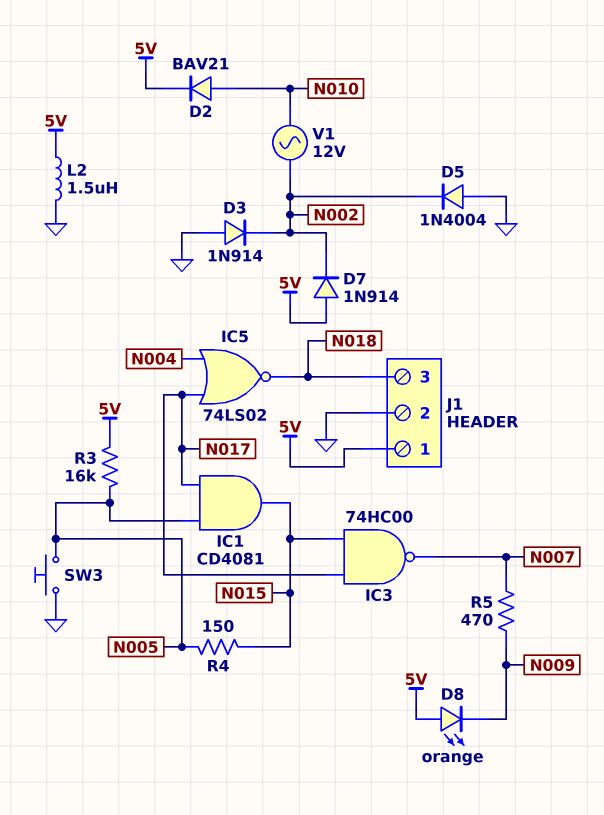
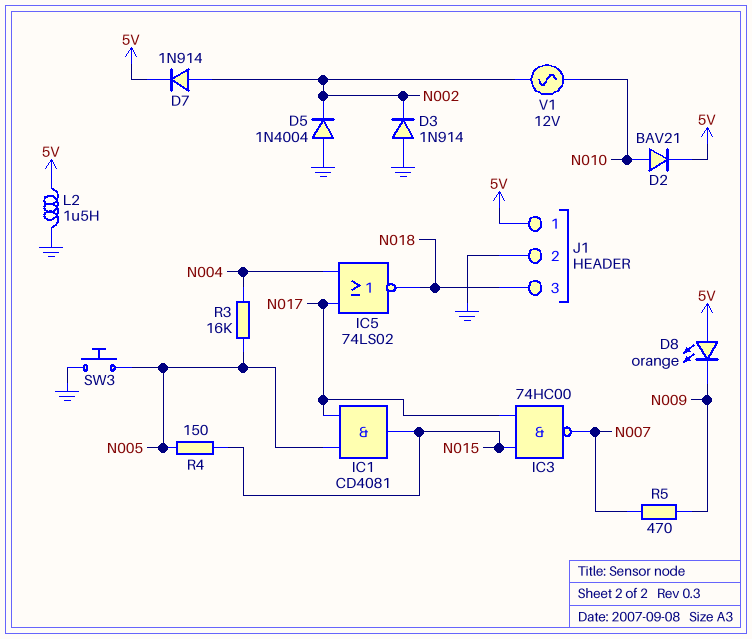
D7: diode 1N914 (A 5V, K N002) -> diode 1N914 (A N002, K 5V)
R3: 16k (5V, N005) -> 16k (N004, N005)

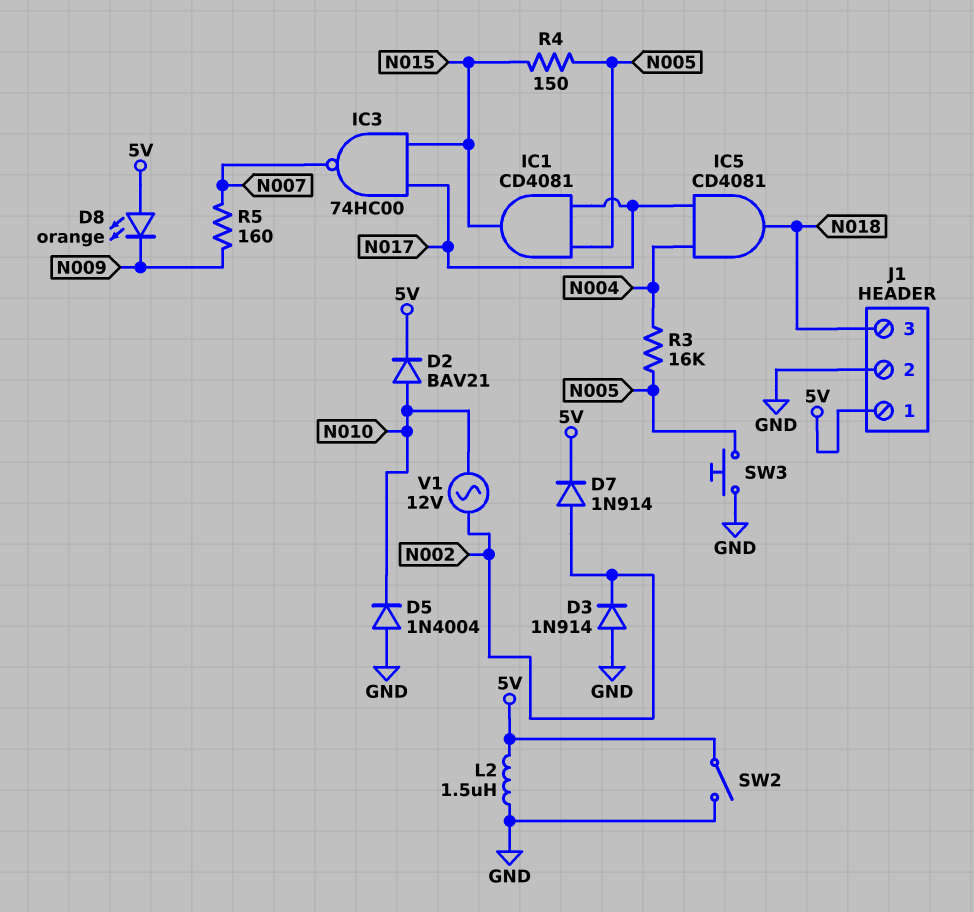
D5: diode 1N4004 (A GND, K N002) -> diode 1N4004 (A GND, K N010)
IC5: NOR 74LS02 (in N004, in N017, out N018) -> AND CD4081 (in N004, in N017, out N018)
R5: 470 (N007, N009) -> 160 (N007, N009)
SW2: none -> switch (5V, GND)

